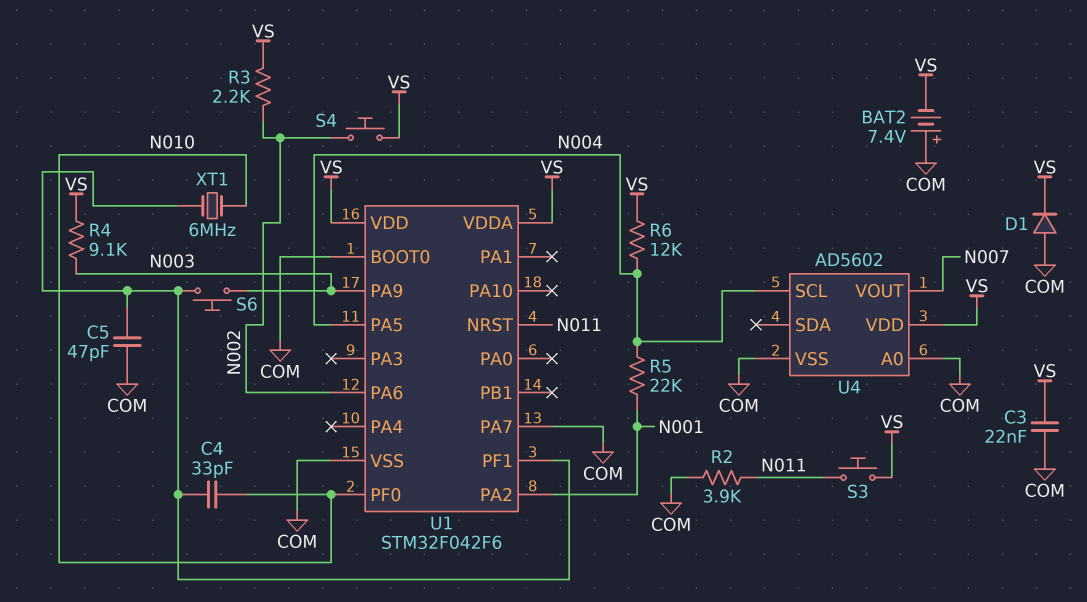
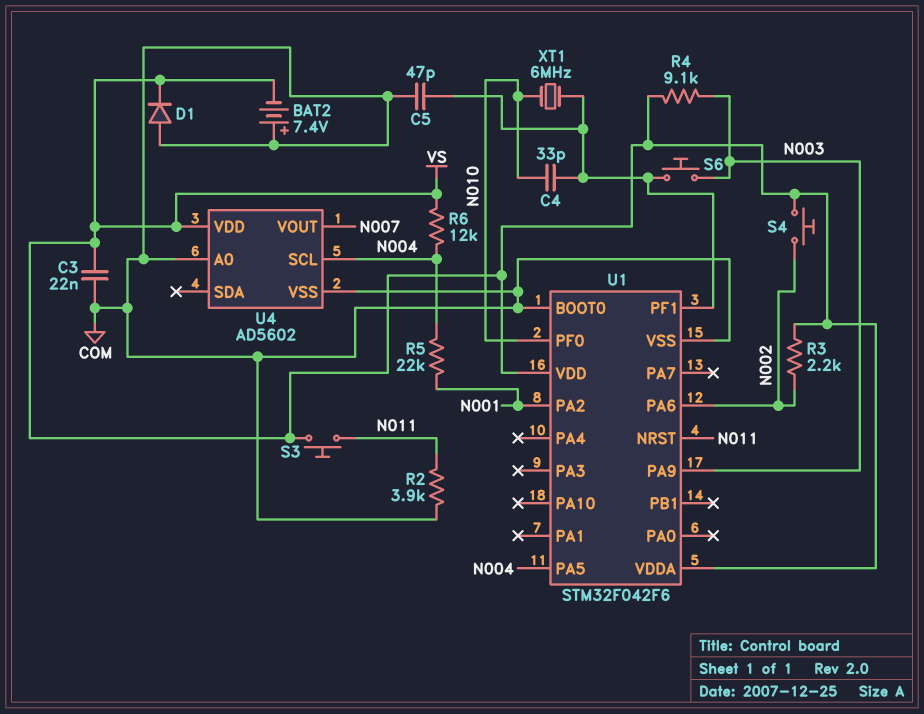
U1 pin PA7: COM -> none

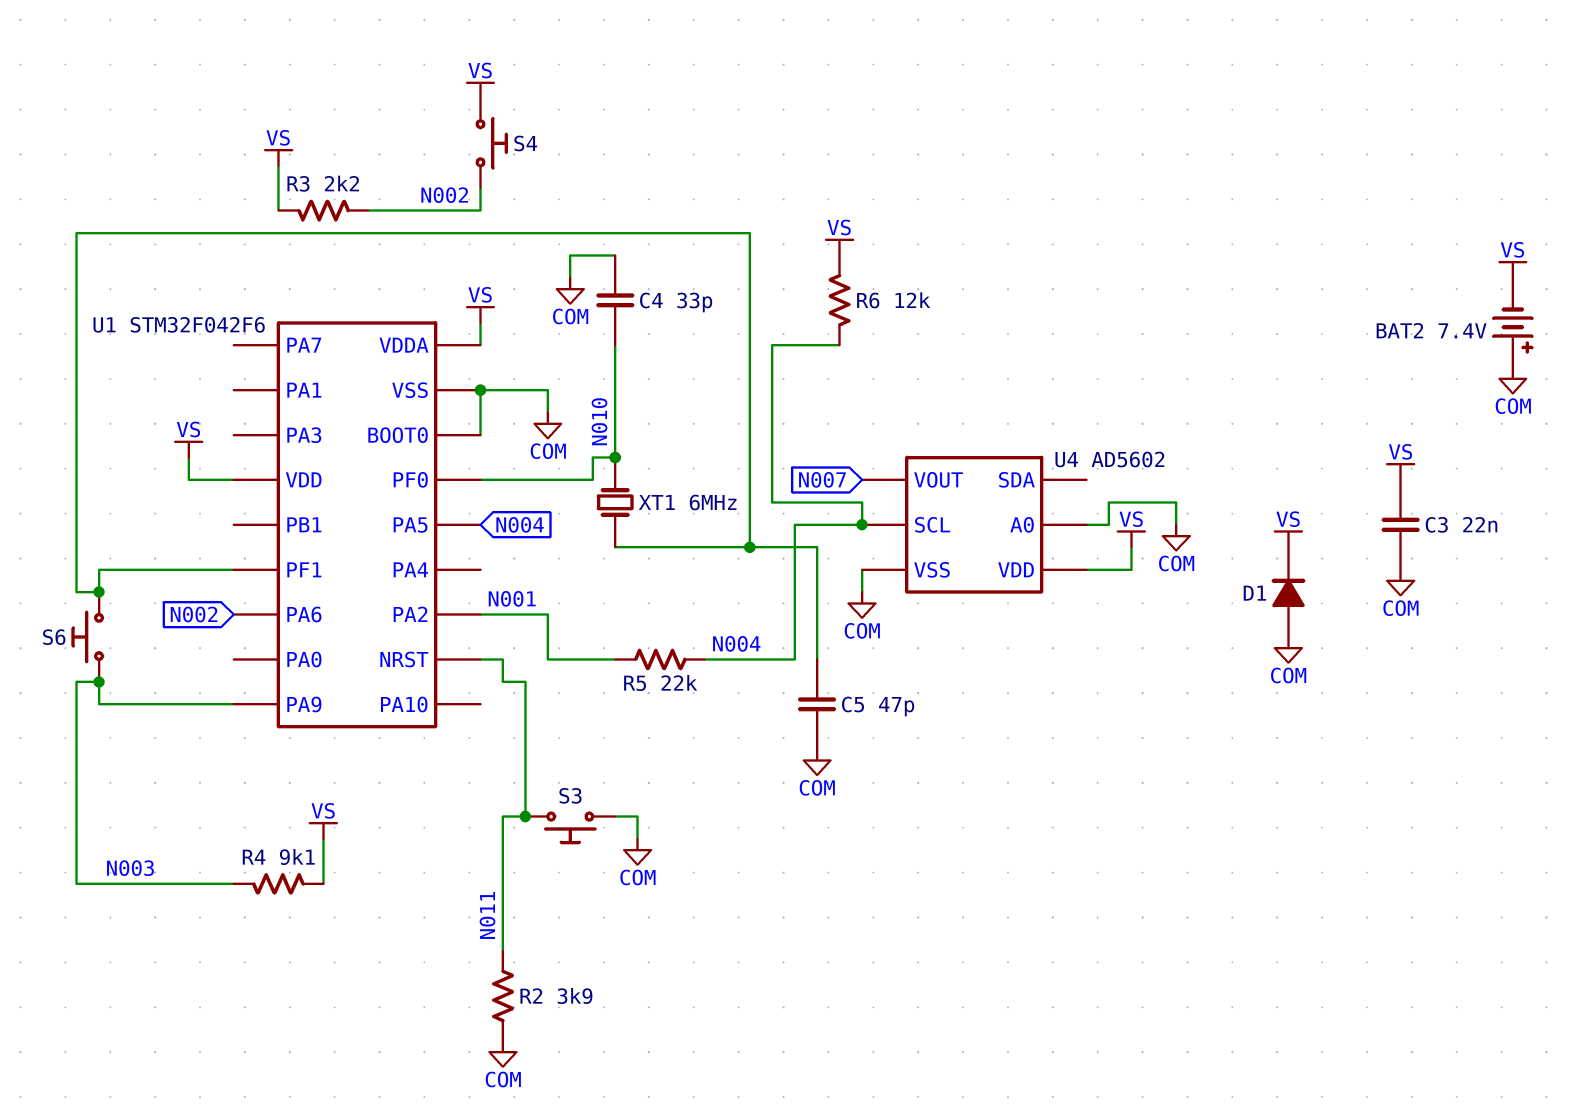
C4: 33pF (N010, U1/PF1) -> 33pF (COM, N010)
S3: button (N011, VS) -> button (COM, N011)

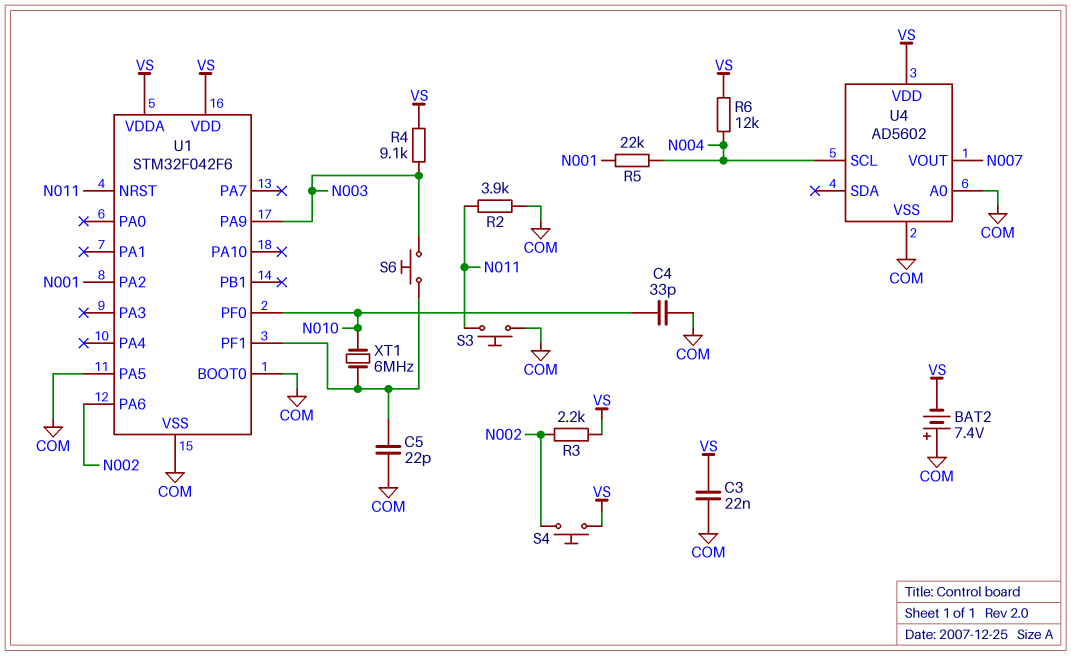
C5: 47pF (COM, U1/PF1) -> 22pF (COM, U1/PF1)
D1: diode (A COM, K VS) -> none
U1 pin PA5: N004 -> COM

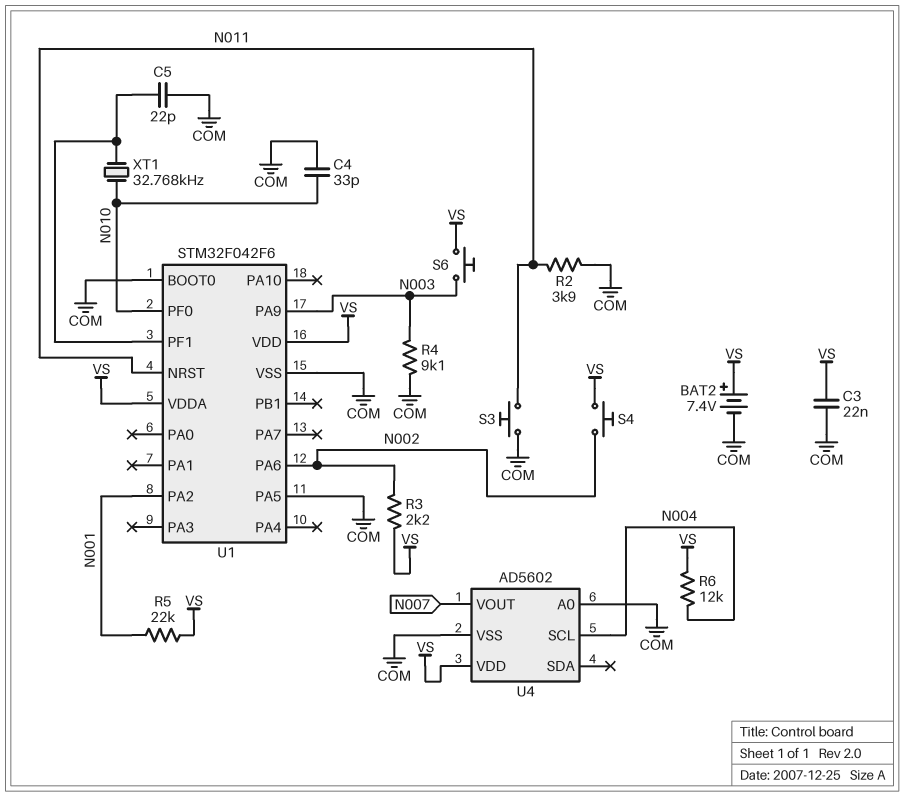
BAT2: 7.4V (plus COM, minus VS) -> 7.4V (plus VS, minus COM)
R4: 9.1k (N003, VS) -> 9.1k (COM, N003)
R5: 22k (N001, N004) -> 22k (N001, VS)
S6: button (N003, U1/PF1) -> button (N003, VS)
XT1: 6MHz (N010, U1/PF1) -> 32.768kHz (N010, U1/PF1)

